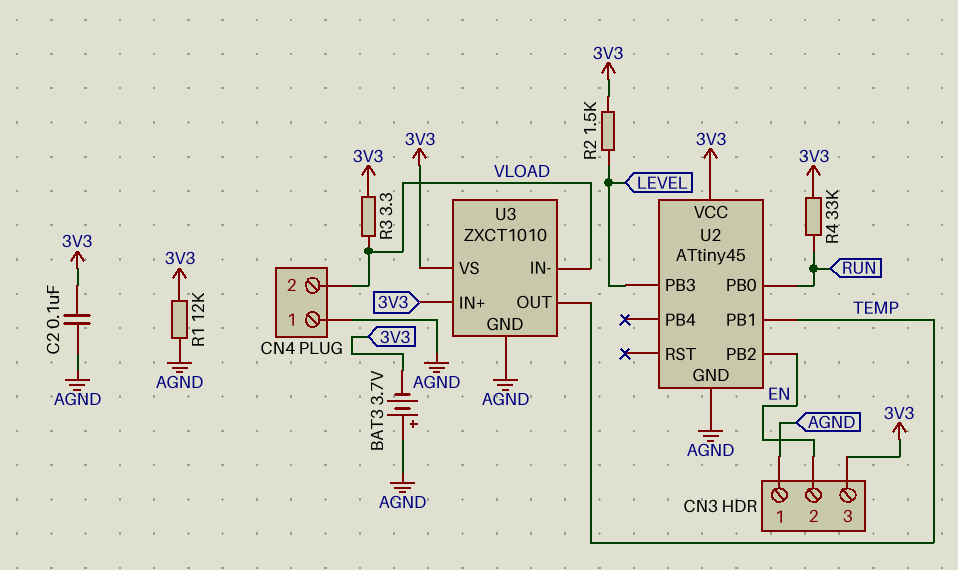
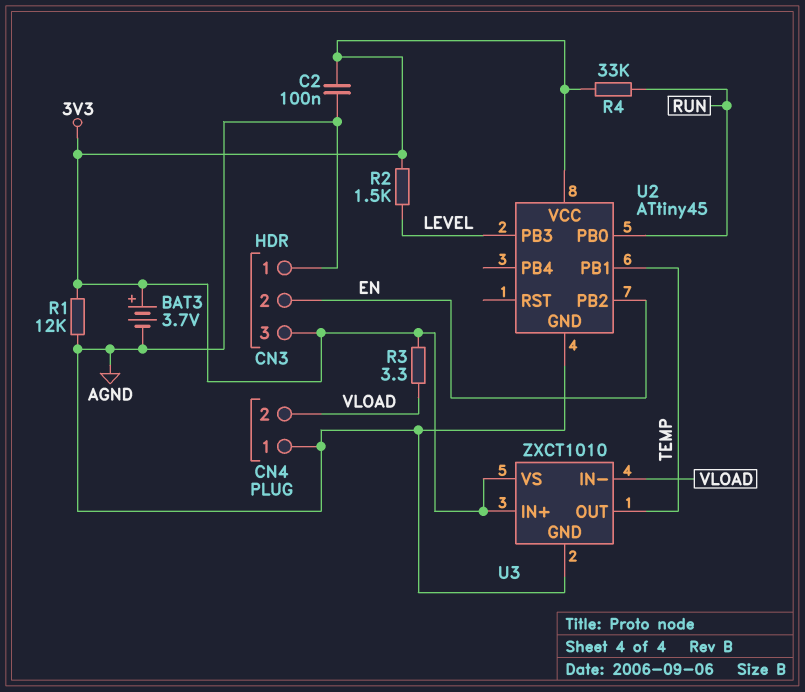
BAT3: 3.7V (plus AGND, minus 3V3) -> 3.7V (plus 3V3, minus AGND)

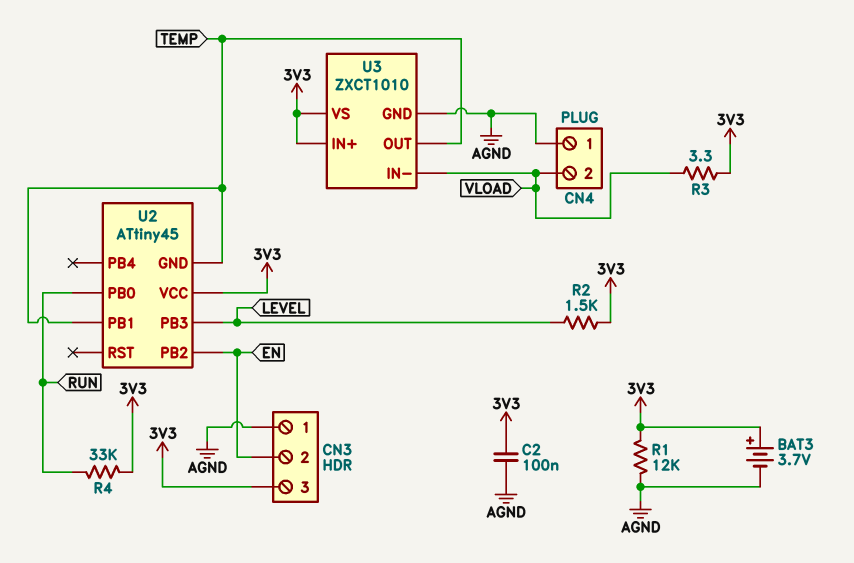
U2 pin GND: AGND -> TEMP

